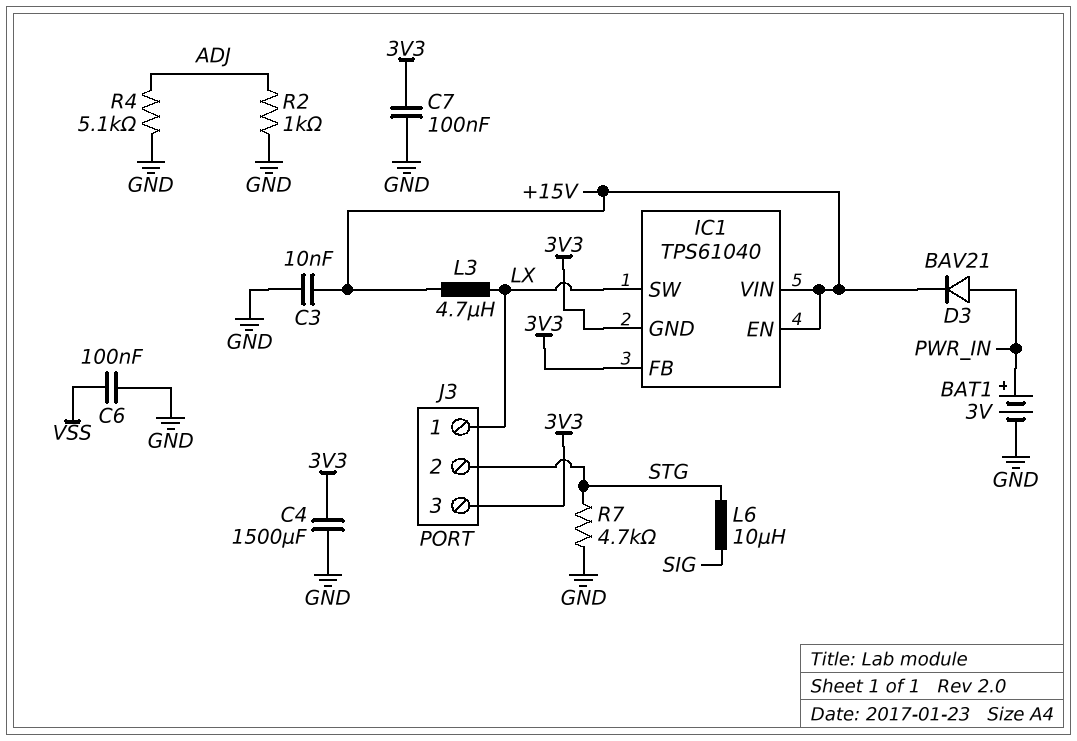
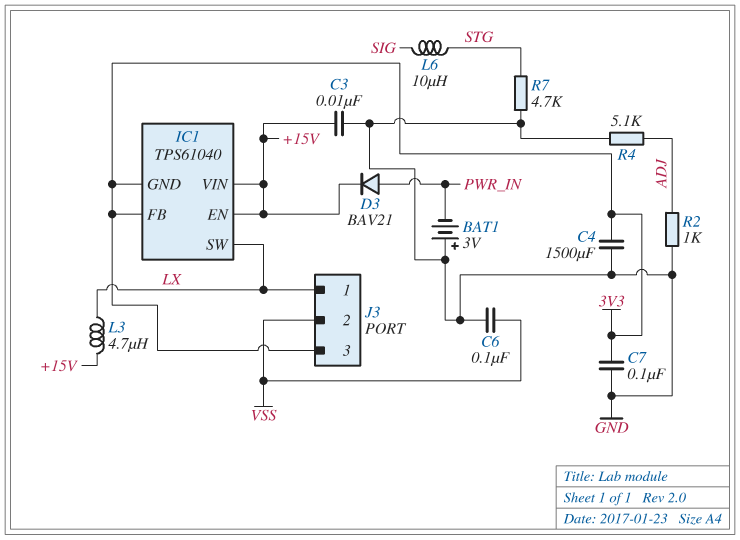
BAT1: 3V (plus PWR_IN, minus GND) -> 3V (plus GND, minus PWR_IN)
J3 pin 2: STG -> VSS

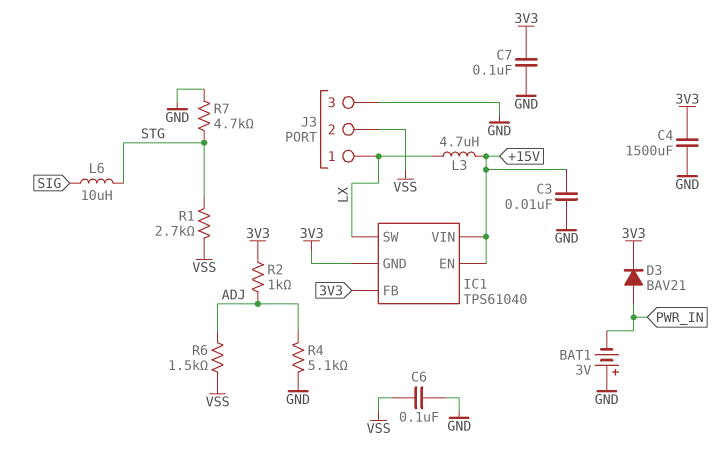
D3: diode BAV21 (A PWR_IN, K +15V) -> diode BAV21 (A PWR_IN, K 3V3)
J3 pin 3: 3V3 -> GND
R1: none -> 2.7k (STG, VSS)
R2: 1k (ADJ, GND) -> 1k (3V3, ADJ)
R6: none -> 1.5k (ADJ, VSS)

